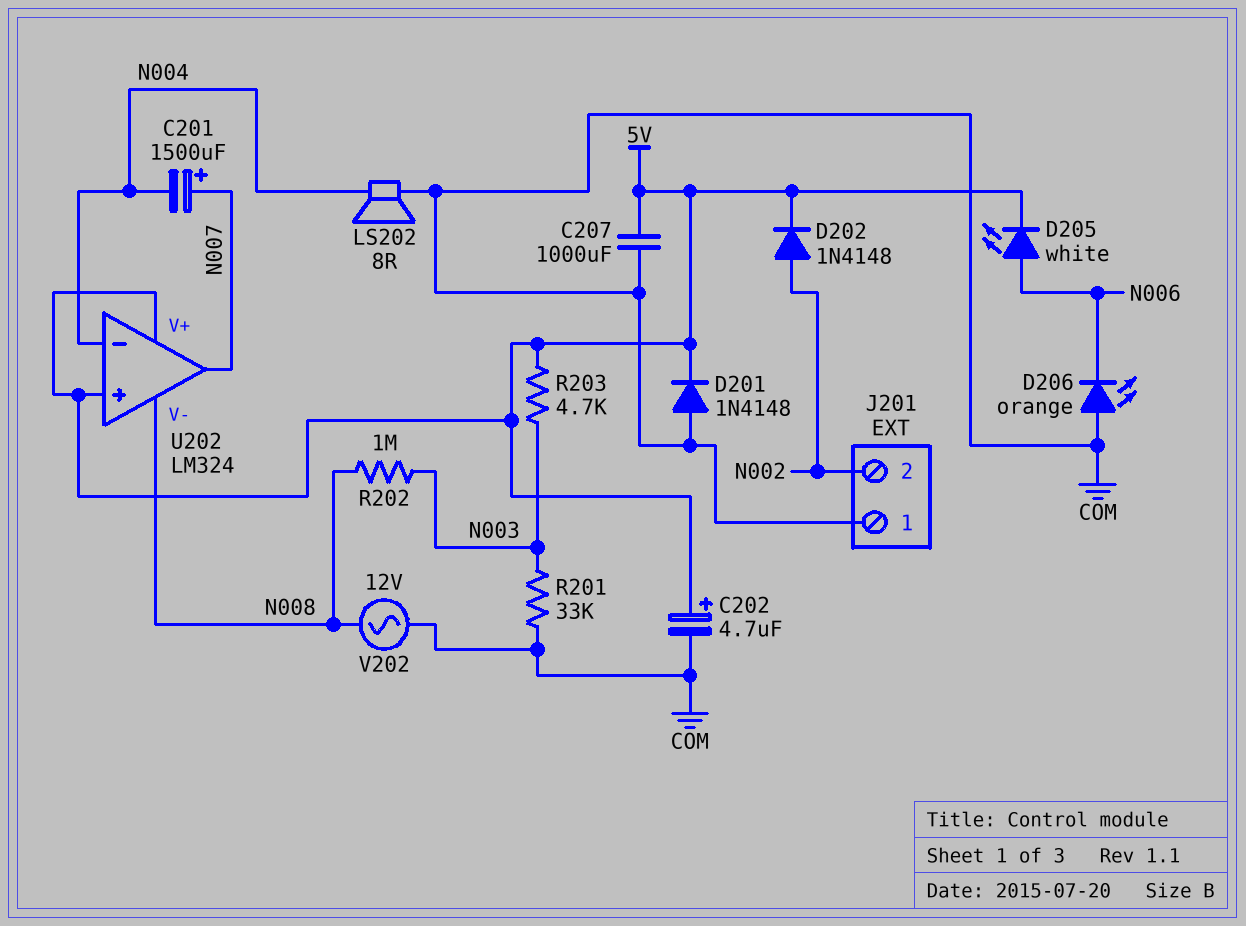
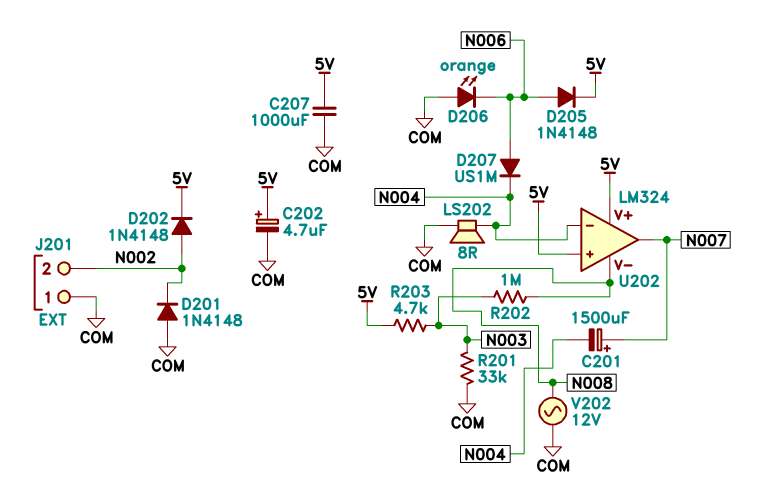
D201: diode 1N4148 (A COM, K 5V) -> diode 1N4148 (A COM, K N002)
D205: LED white (A N006, K 5V) -> diode 1N4148 (A N006, K 5V)
D207: none -> diode US1M (A N006, K N004)

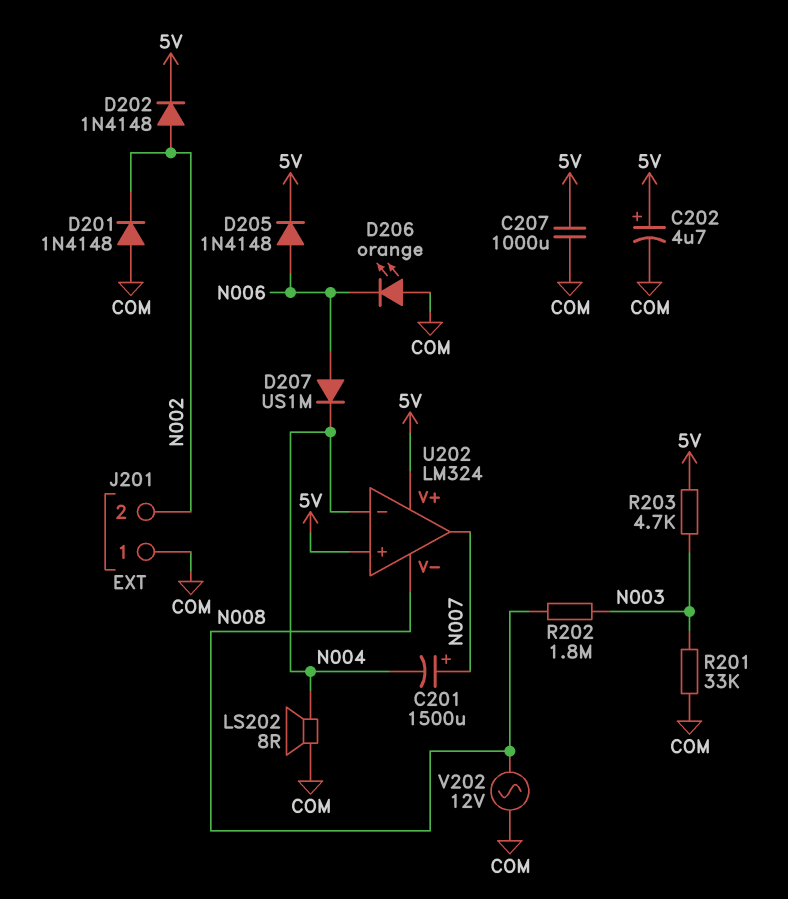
R202: 1M (N003, N008) -> 1.8M (N003, N008)

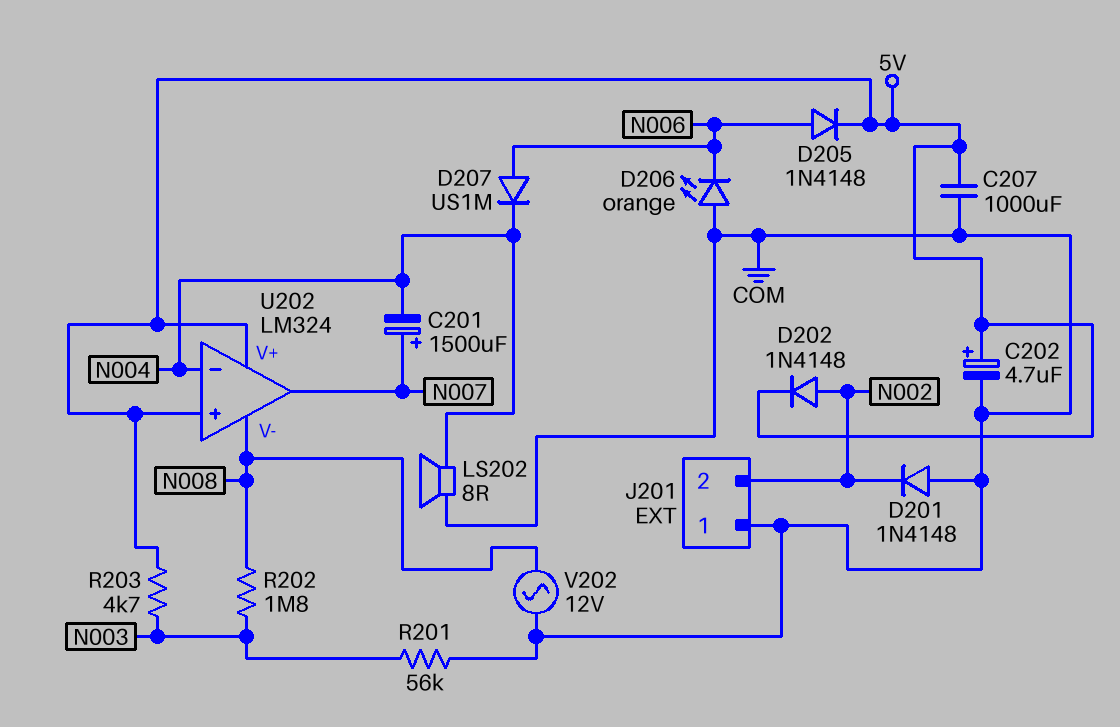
R201: 33k (COM, N003) -> 56k (COM, N003)

